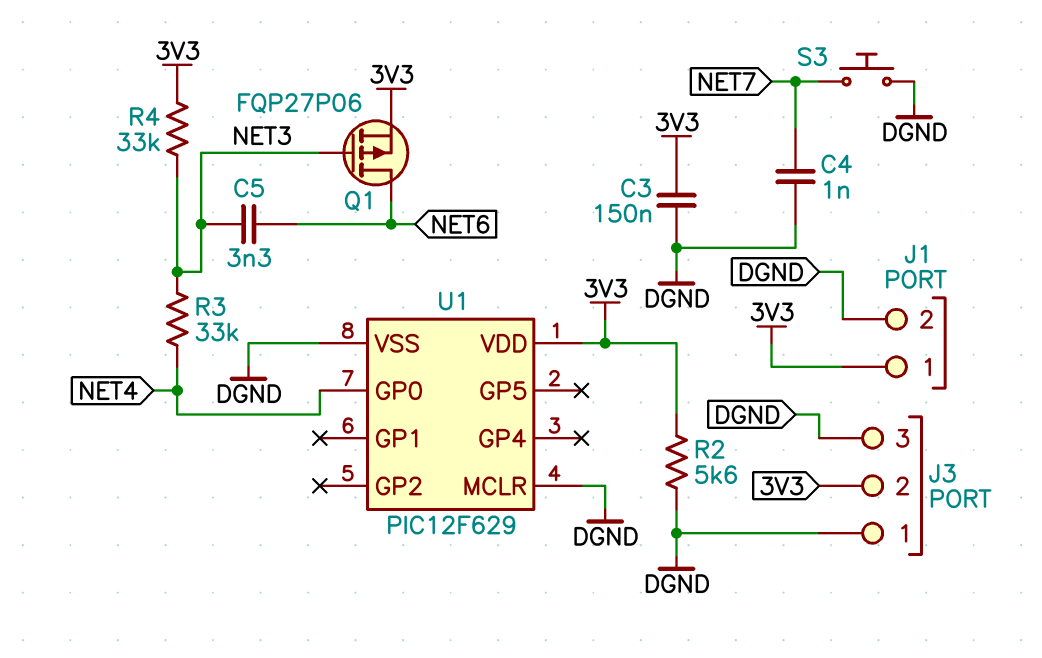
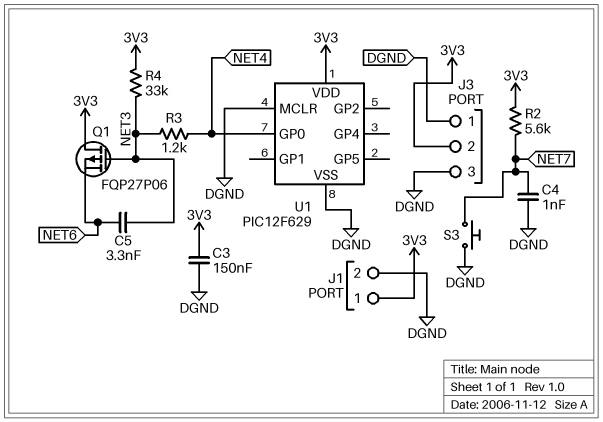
Q1: PMOS FQP27P06 (G NET3, D NET6, S 3V3) -> PMOS FQP27P06 (G NET3, D 3V3, S NET6)
R2: 5.6k (3V3, DGND) -> 5.6k (3V3, NET7)
R3: 33k (NET3, NET4) -> 1.2k (NET3, NET4)

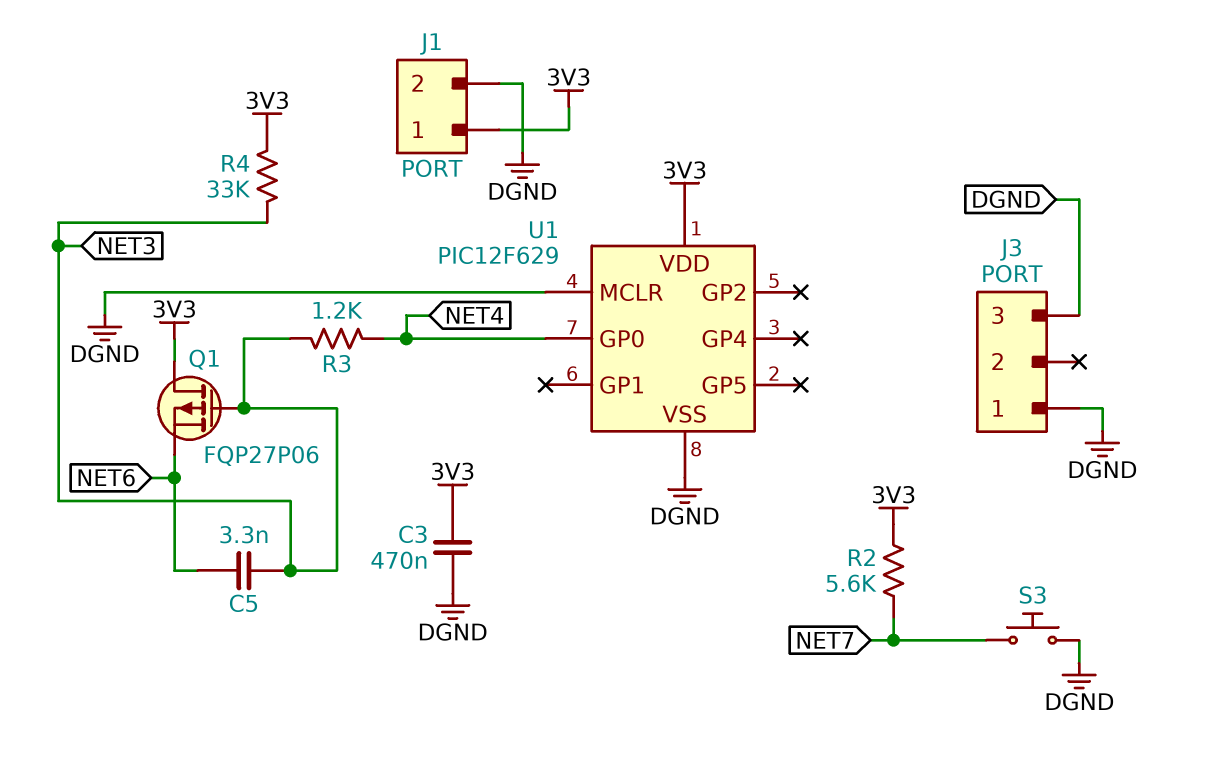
C3: 150nF (3V3, DGND) -> 470nF (3V3, DGND)
C4: 1nF (DGND, NET7) -> none
J3 pin 2: 3V3 -> none

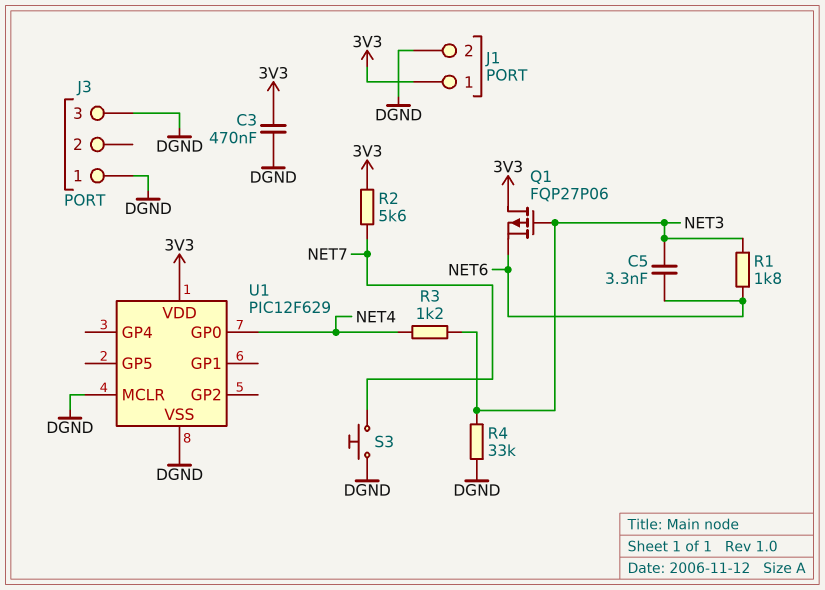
R1: none -> 1.8k (NET3, NET6)
R4: 33k (3V3, NET3) -> 33k (DGND, NET3)

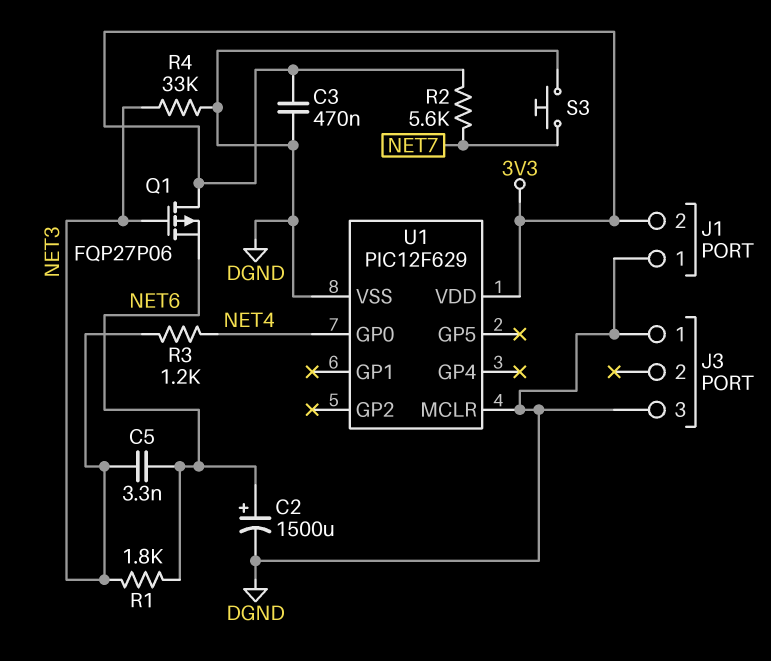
C2: none -> 1500uF (plus NET6, minus DGND)
J1 pin 1: 3V3 -> DGND
J1 pin 2: DGND -> 3V3

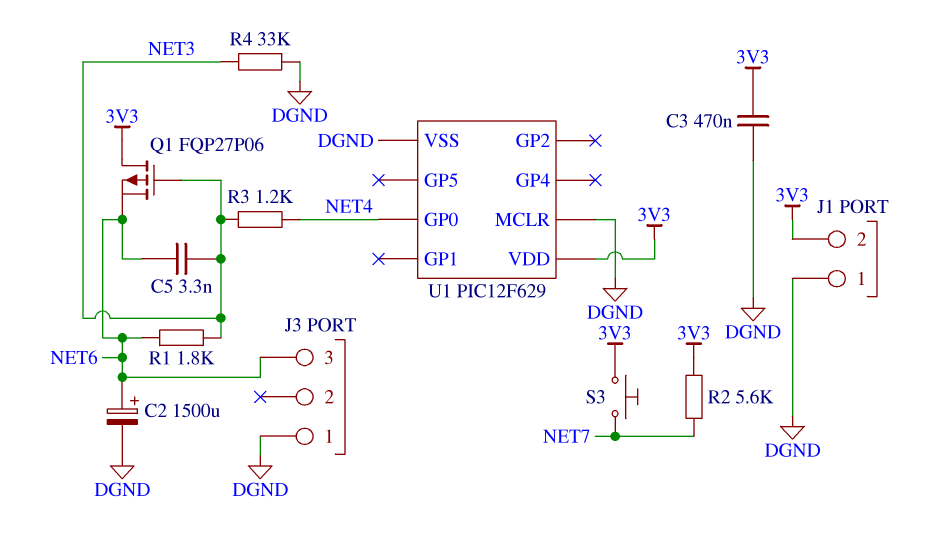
J3 pin 3: DGND -> NET6
S3: button (DGND, NET7) -> button (3V3, NET7)

